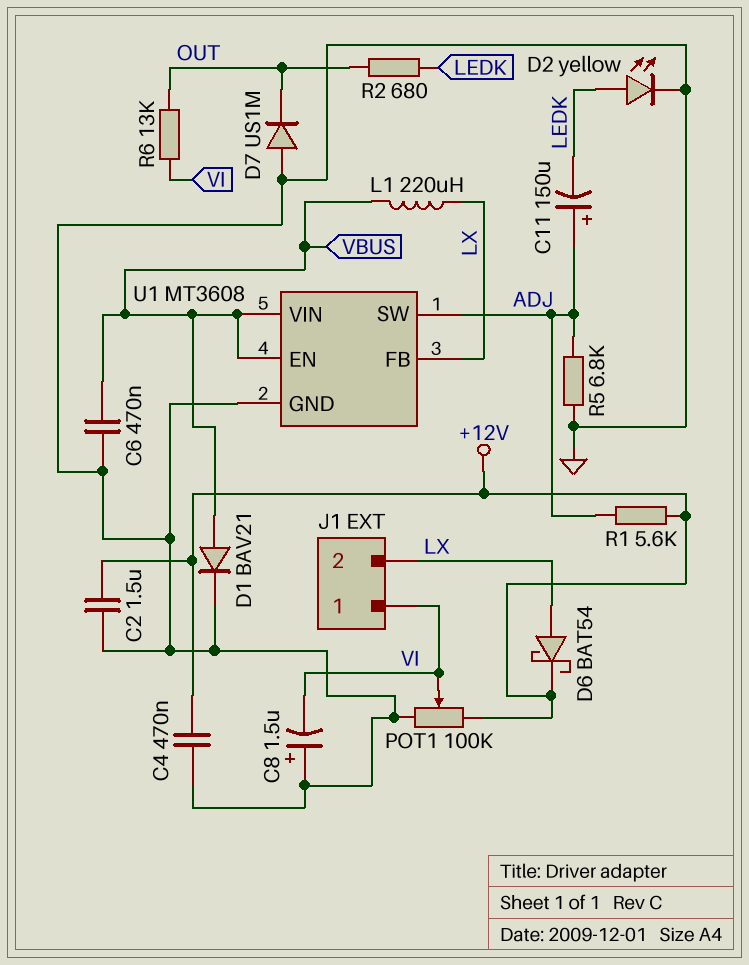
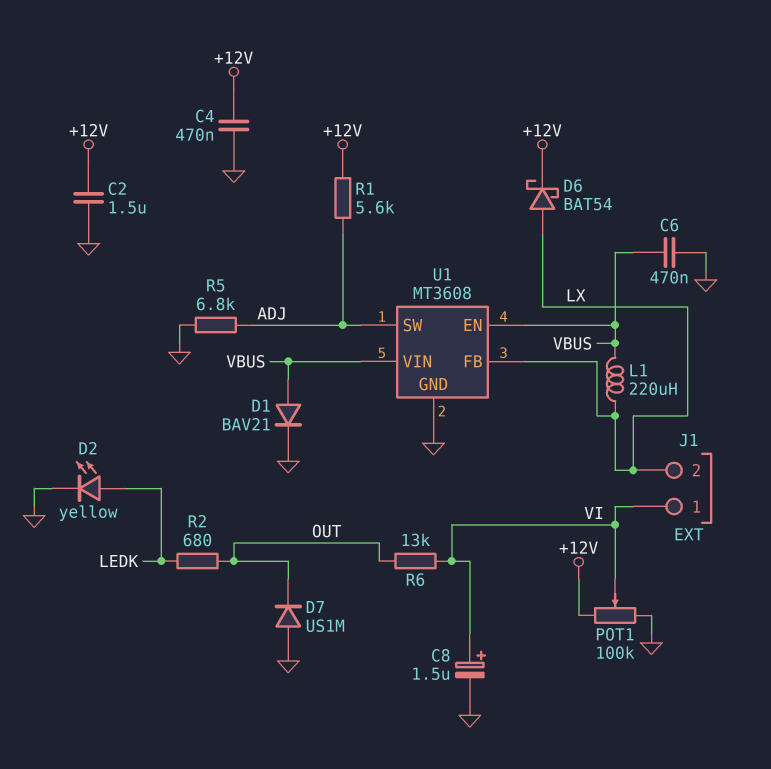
C8: 1.5uF (plus GND, minus VI) -> 1.5uF (plus VI, minus GND)
C11: 150uF (plus ADJ, minus LEDK) -> none

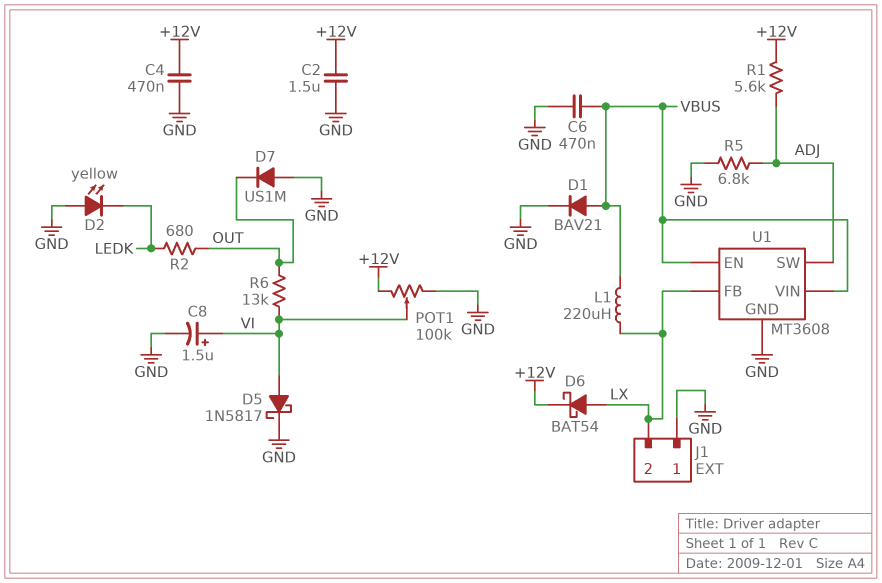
D2: LED yellow (A LEDK, K GND) -> LED yellow (A GND, K LEDK)
D5: none -> schottky 1N5817 (A VI, K GND)
J1 pin 1: VI -> GND

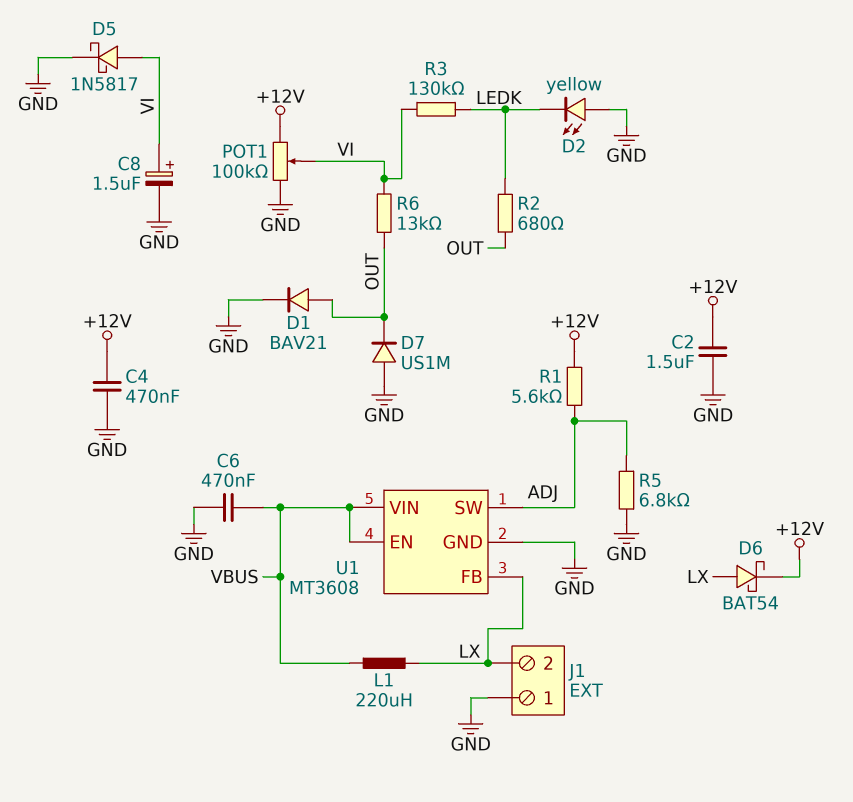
D1: diode BAV21 (A VBUS, K GND) -> diode BAV21 (A OUT, K GND)
R3: none -> 130k (LEDK, VI)

